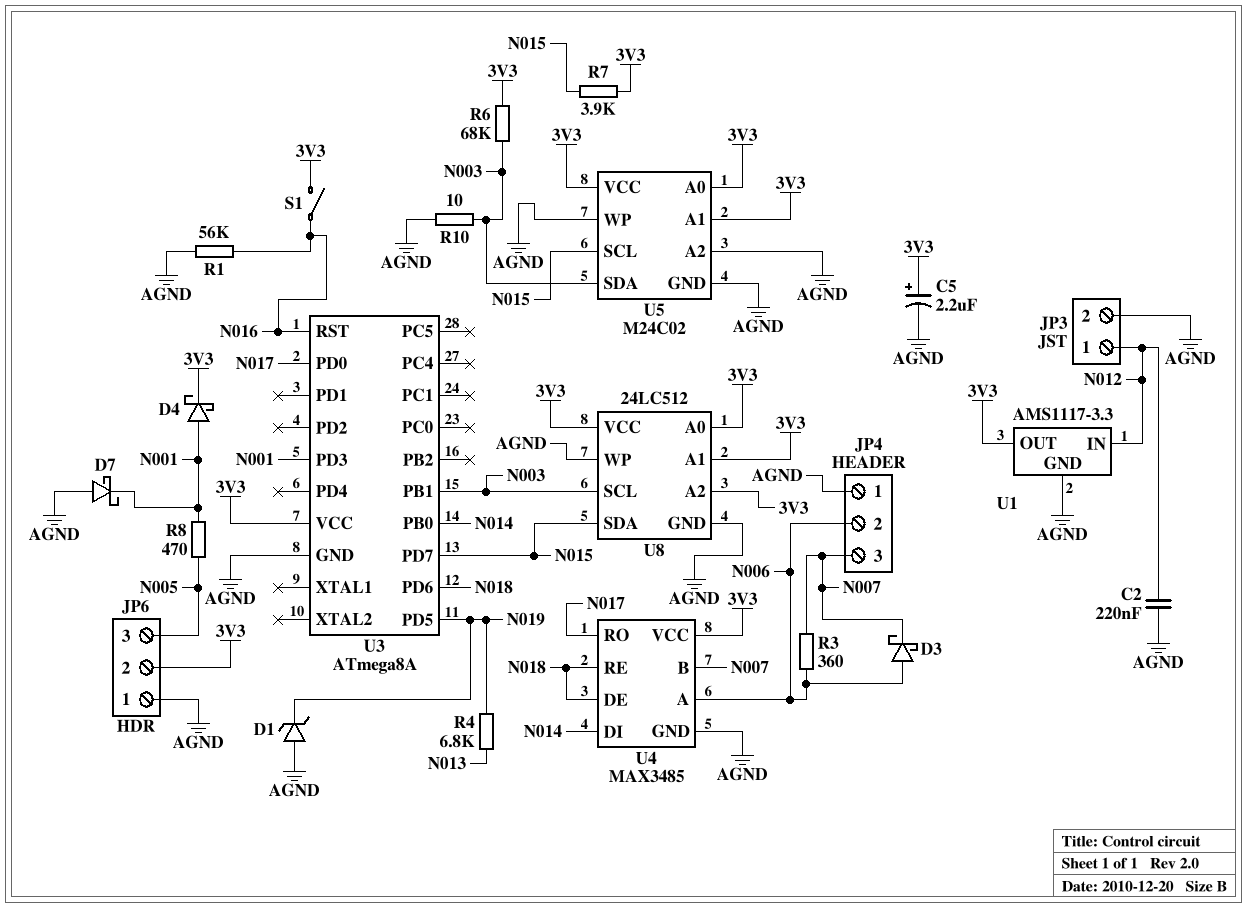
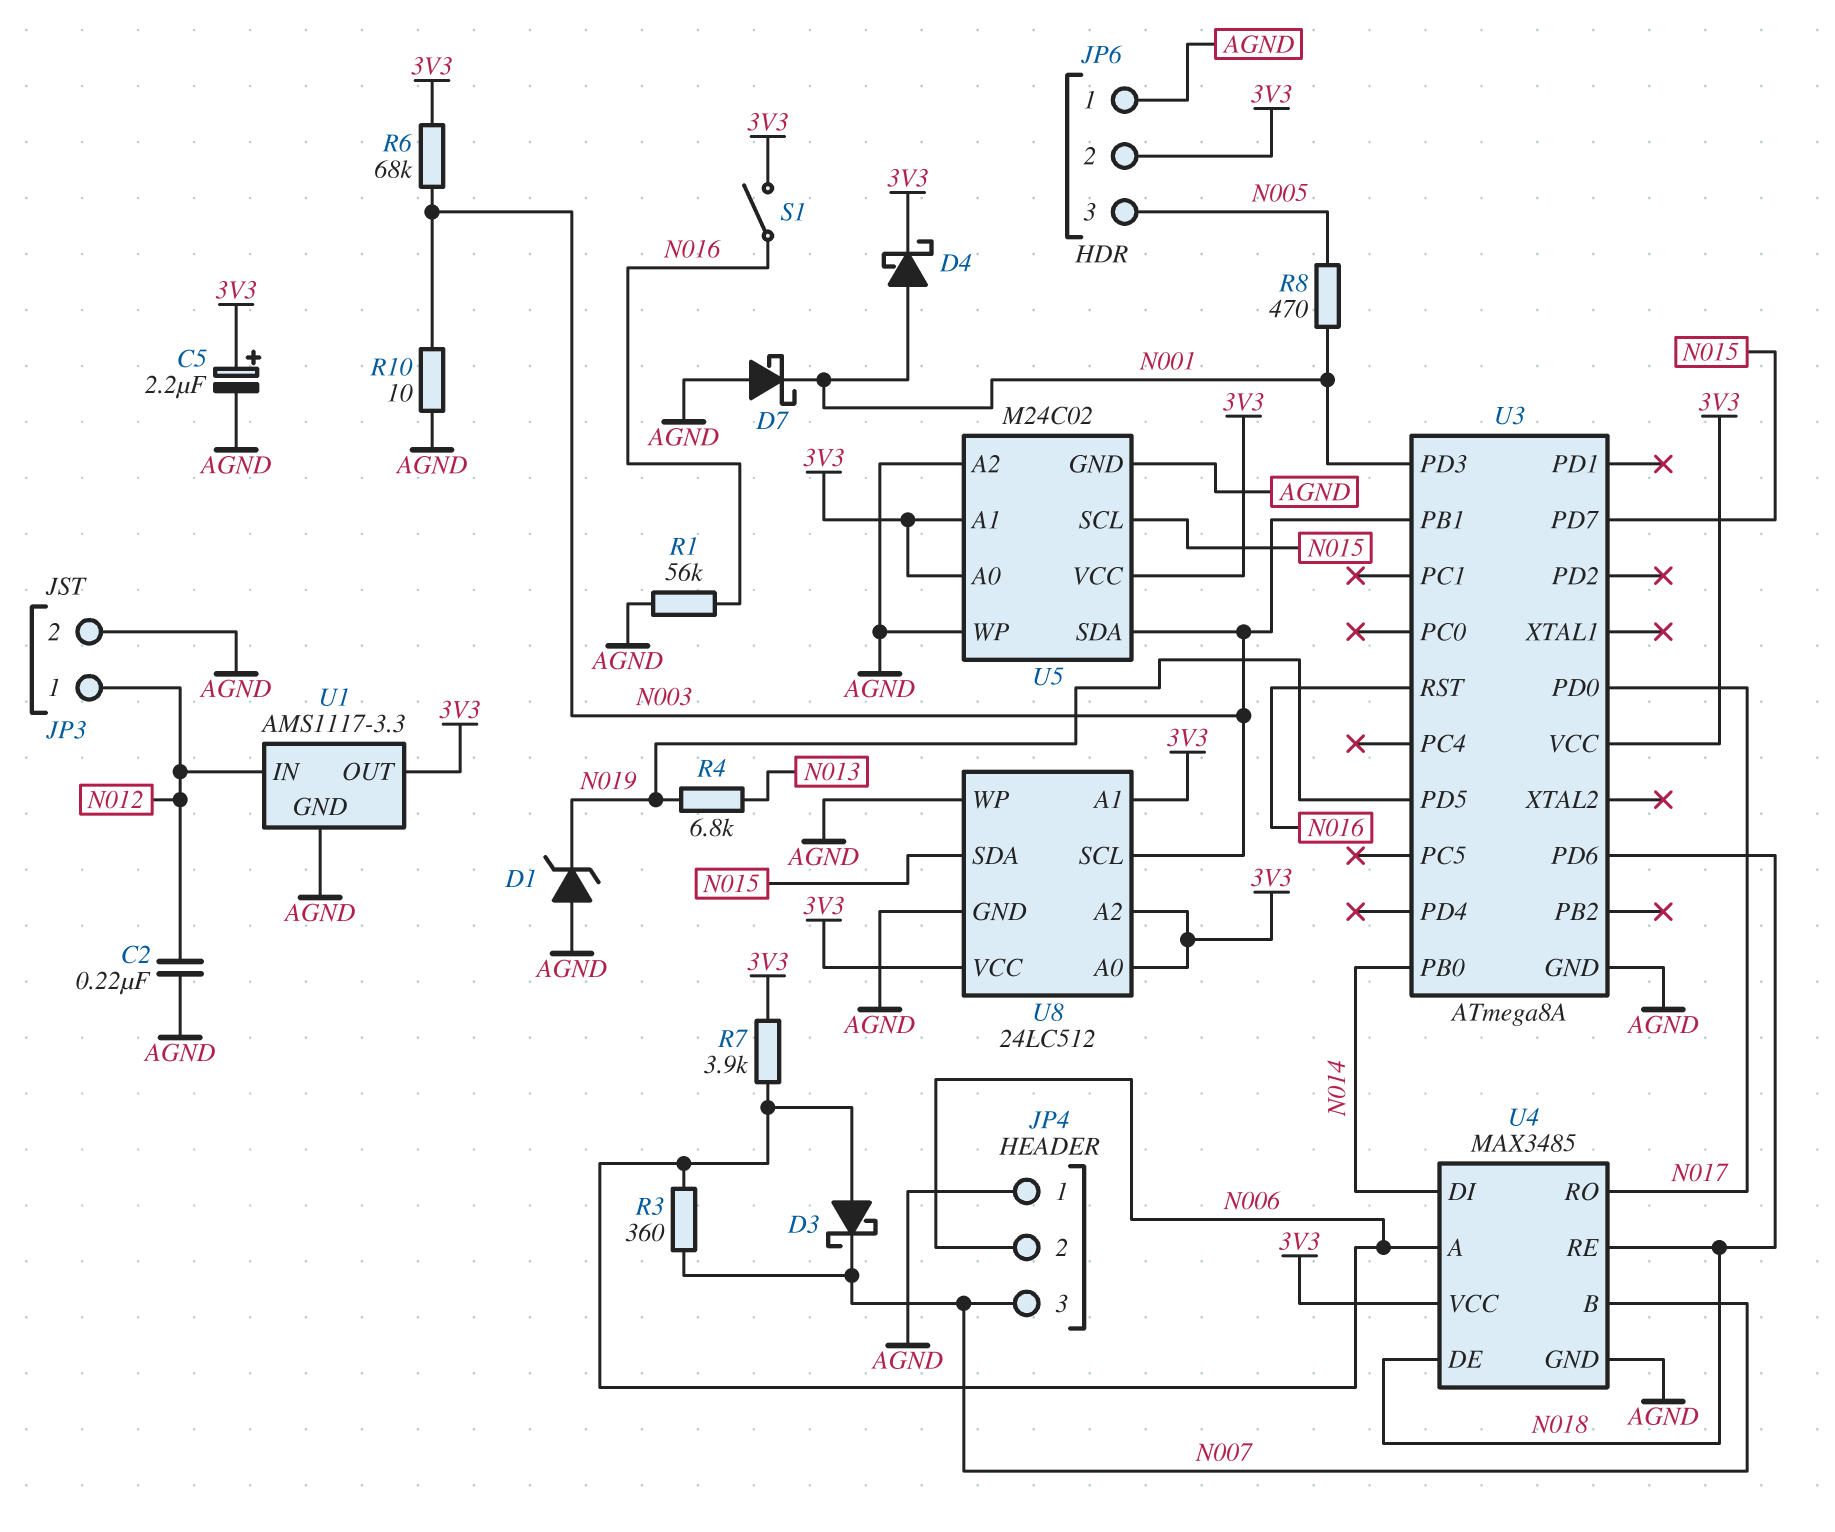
R7: 3.9k (3V3, N015) -> 3.9k (3V3, N006)

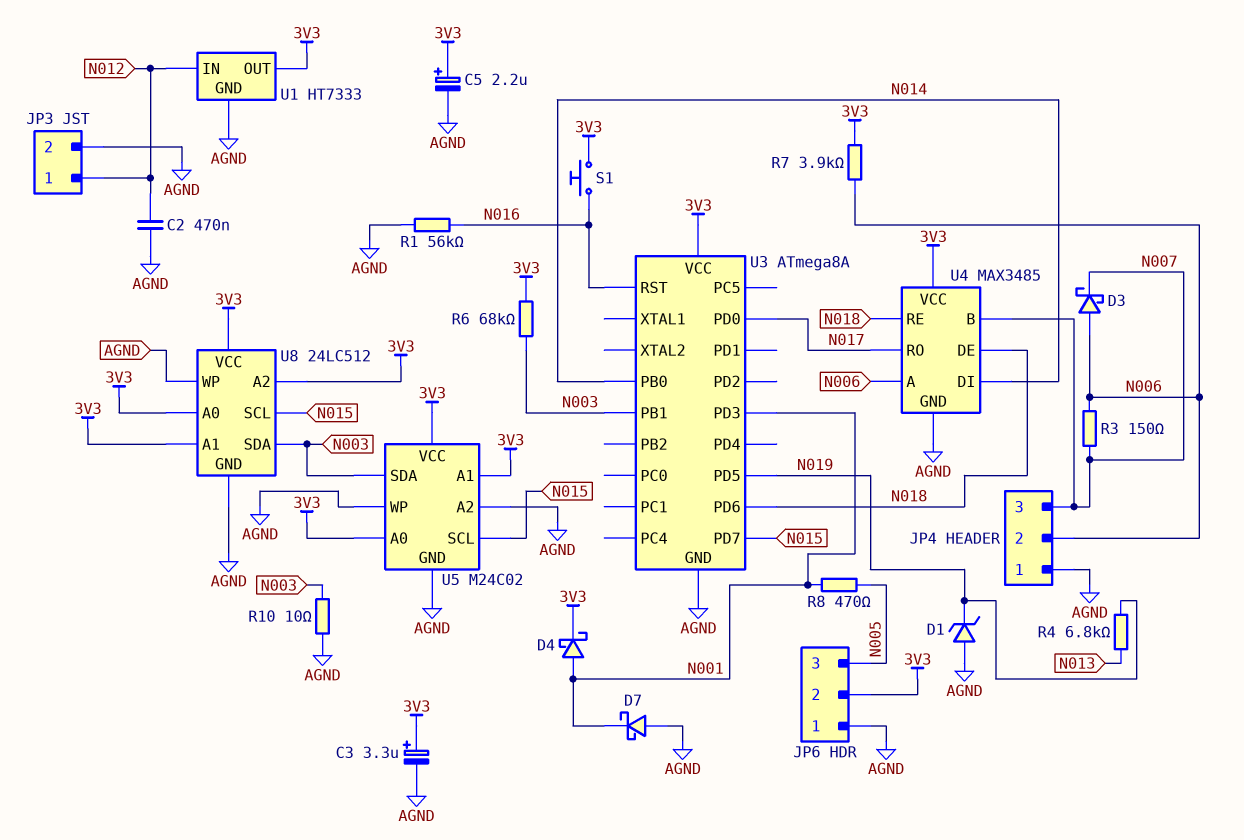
C2: 220nF (AGND, N012) -> 470nF (AGND, N012)
C3: none -> 3.3uF (plus 3V3, minus AGND)
R3: 360 (N006, N007) -> 150 (N006, N007)
S1: switch (3V3, N016) -> button (3V3, N016)
U1: AMS1117-3.3 -> HT7333
U8 pin SCL: N003 -> N015
U8 pin SDA: N015 -> N003

